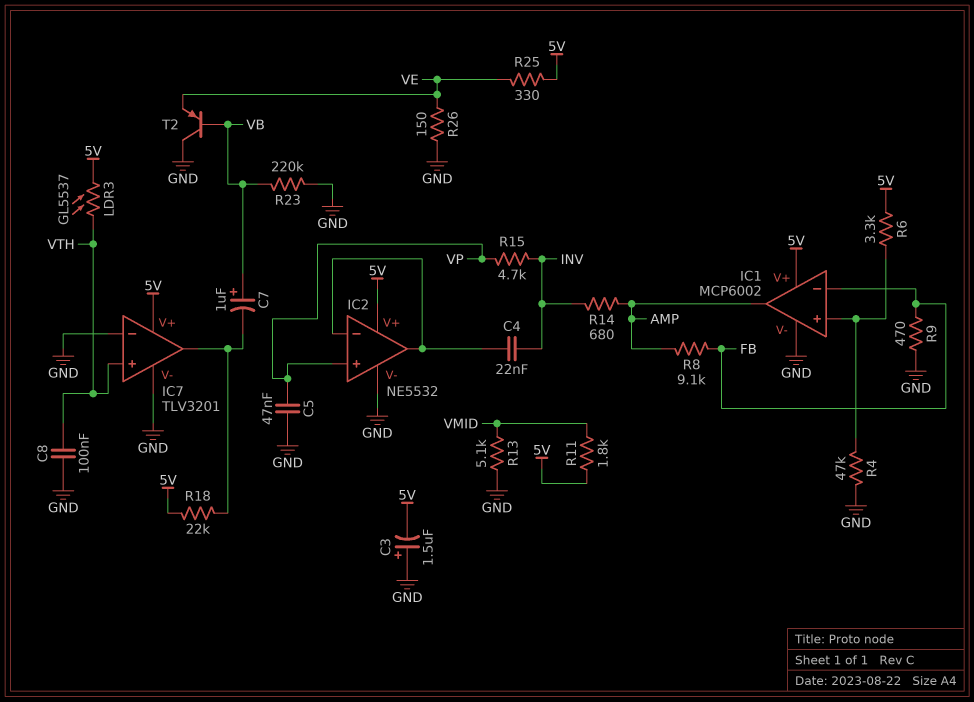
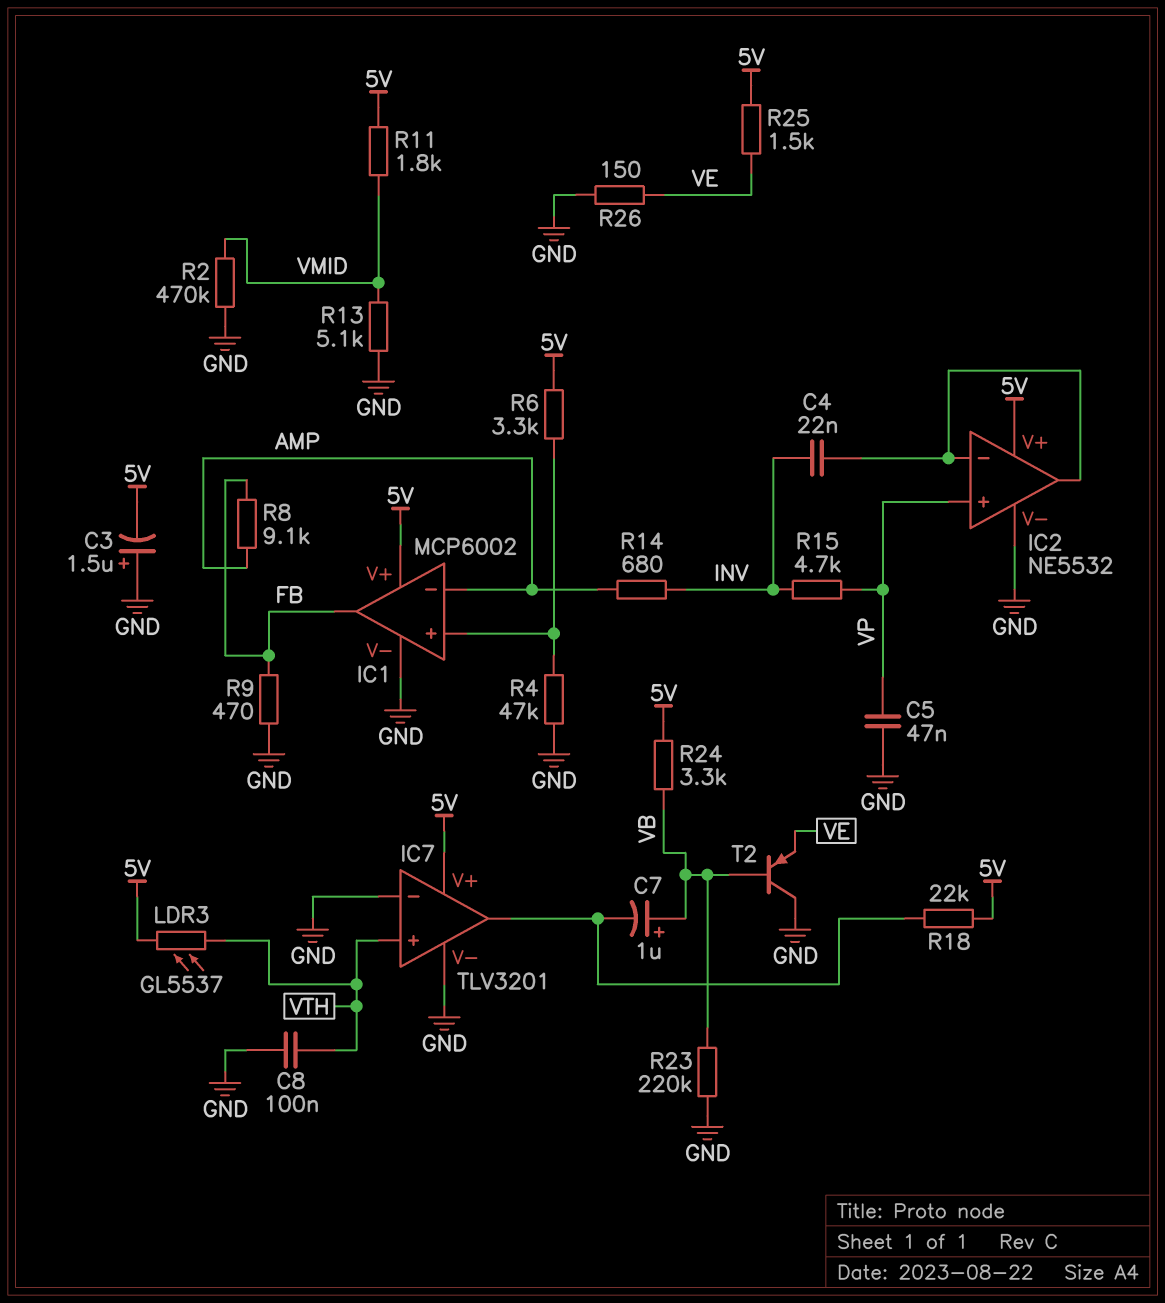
IC1 pin in-: FB -> AMP
IC1 pin out: AMP -> FB
R2: none -> 470k (GND, VMID)
R24: none -> 3.3k (5V, VB)
R25: 330 (5V, VE) -> 1.5k (5V, VE)

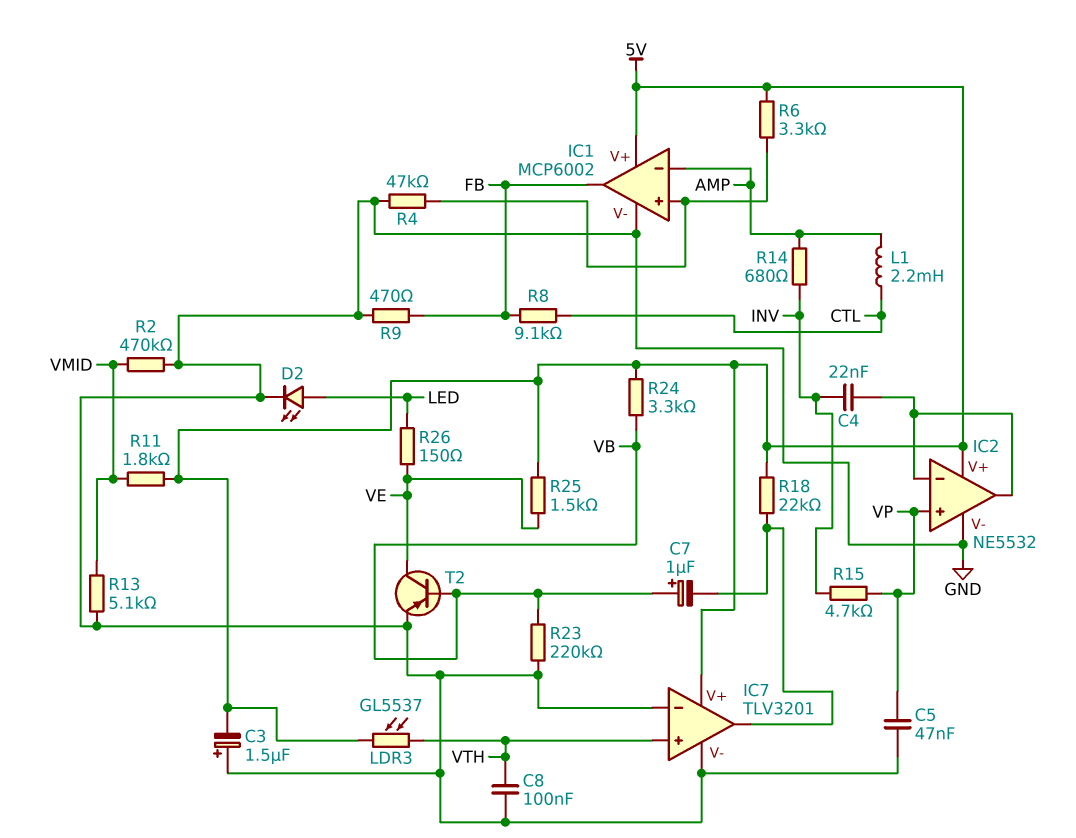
D2: none -> LED (A LED, K GND)
L1: none -> 2.2mH (AMP, CTL)
R8: 9.1k (AMP, FB) -> 9.1k (CTL, FB)
R26: 150 (GND, VE) -> 150 (LED, VE)
T2: PNP (B VB, C GND, E VE) -> PNP (B VB, C VE, E GND)

